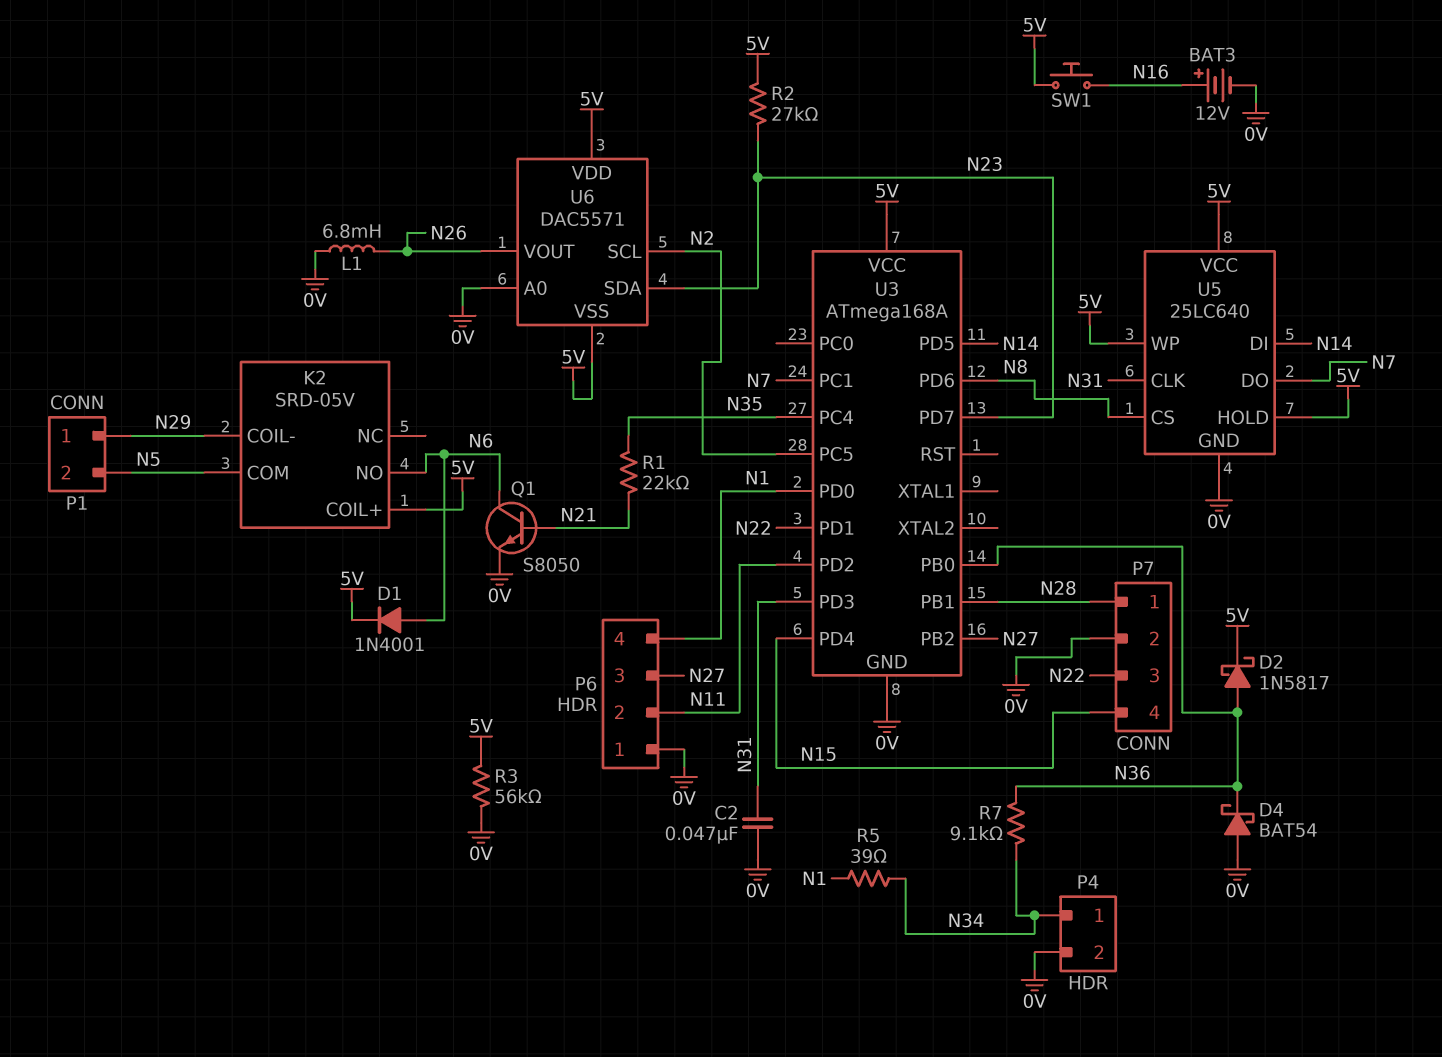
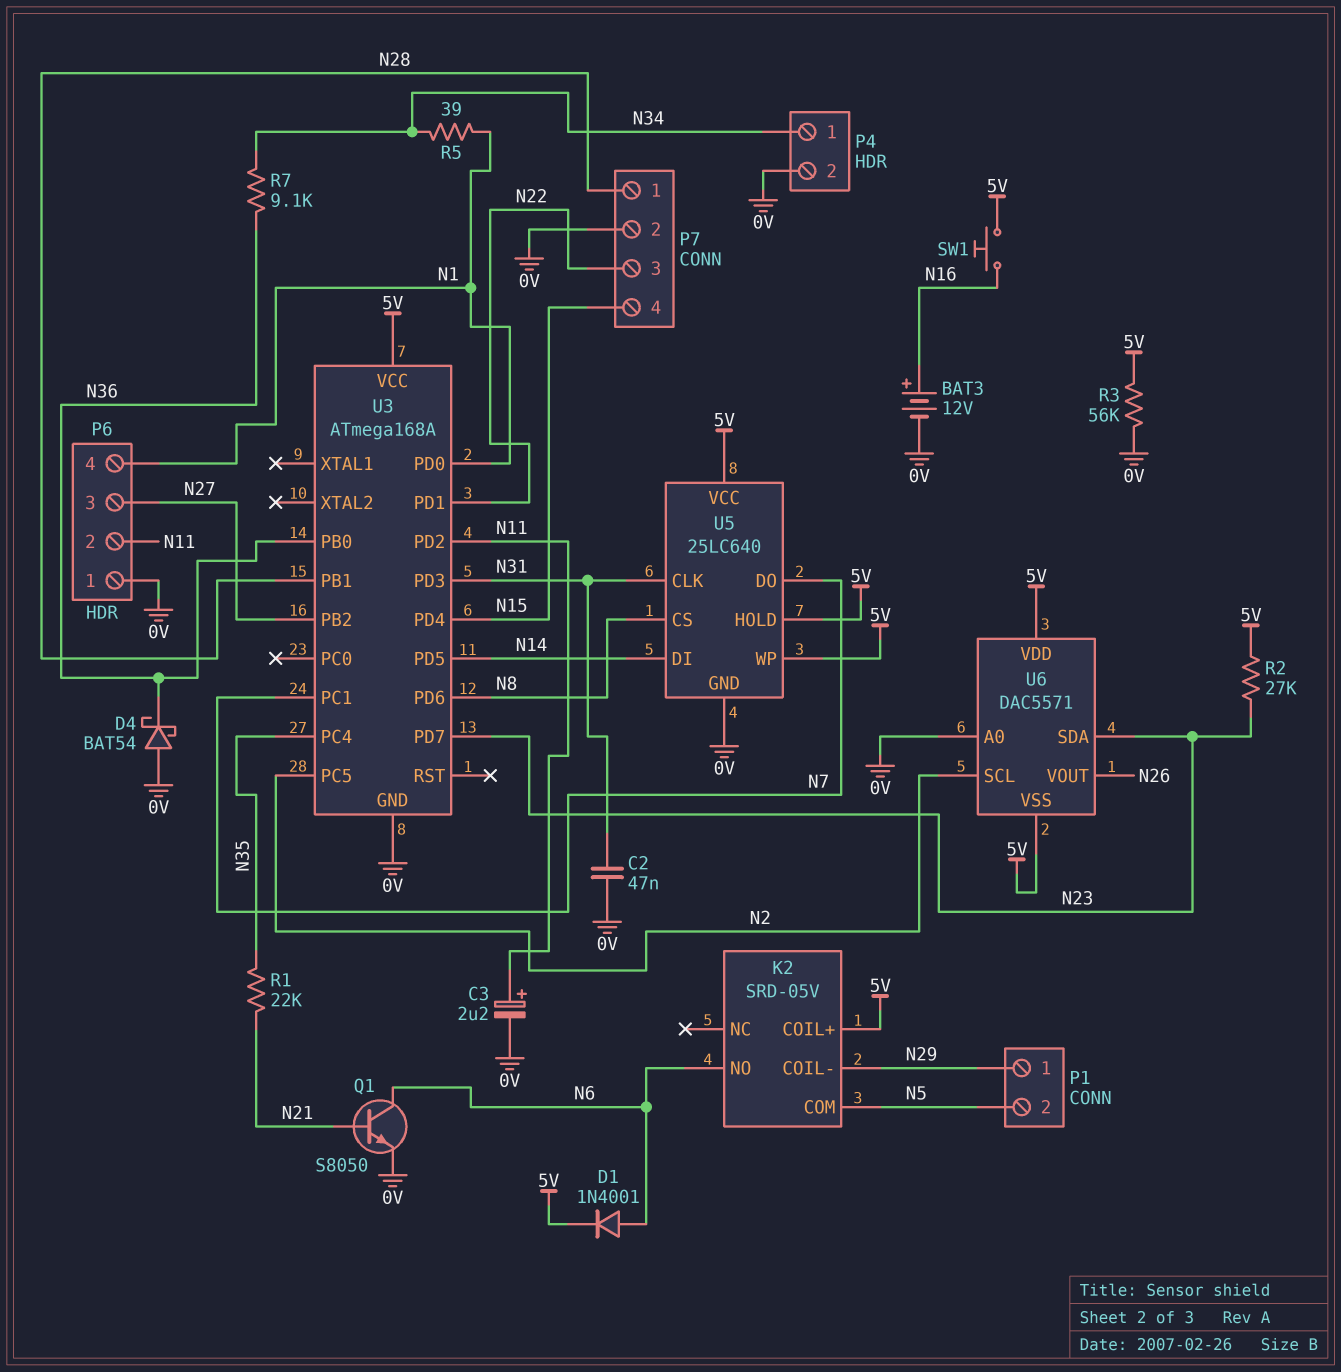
C3: none -> 2.2uF (plus N11, minus 0V)
D2: schottky 1N5817 (A N36, K 5V) -> none
L1: 6.8mH (0V, N26) -> none

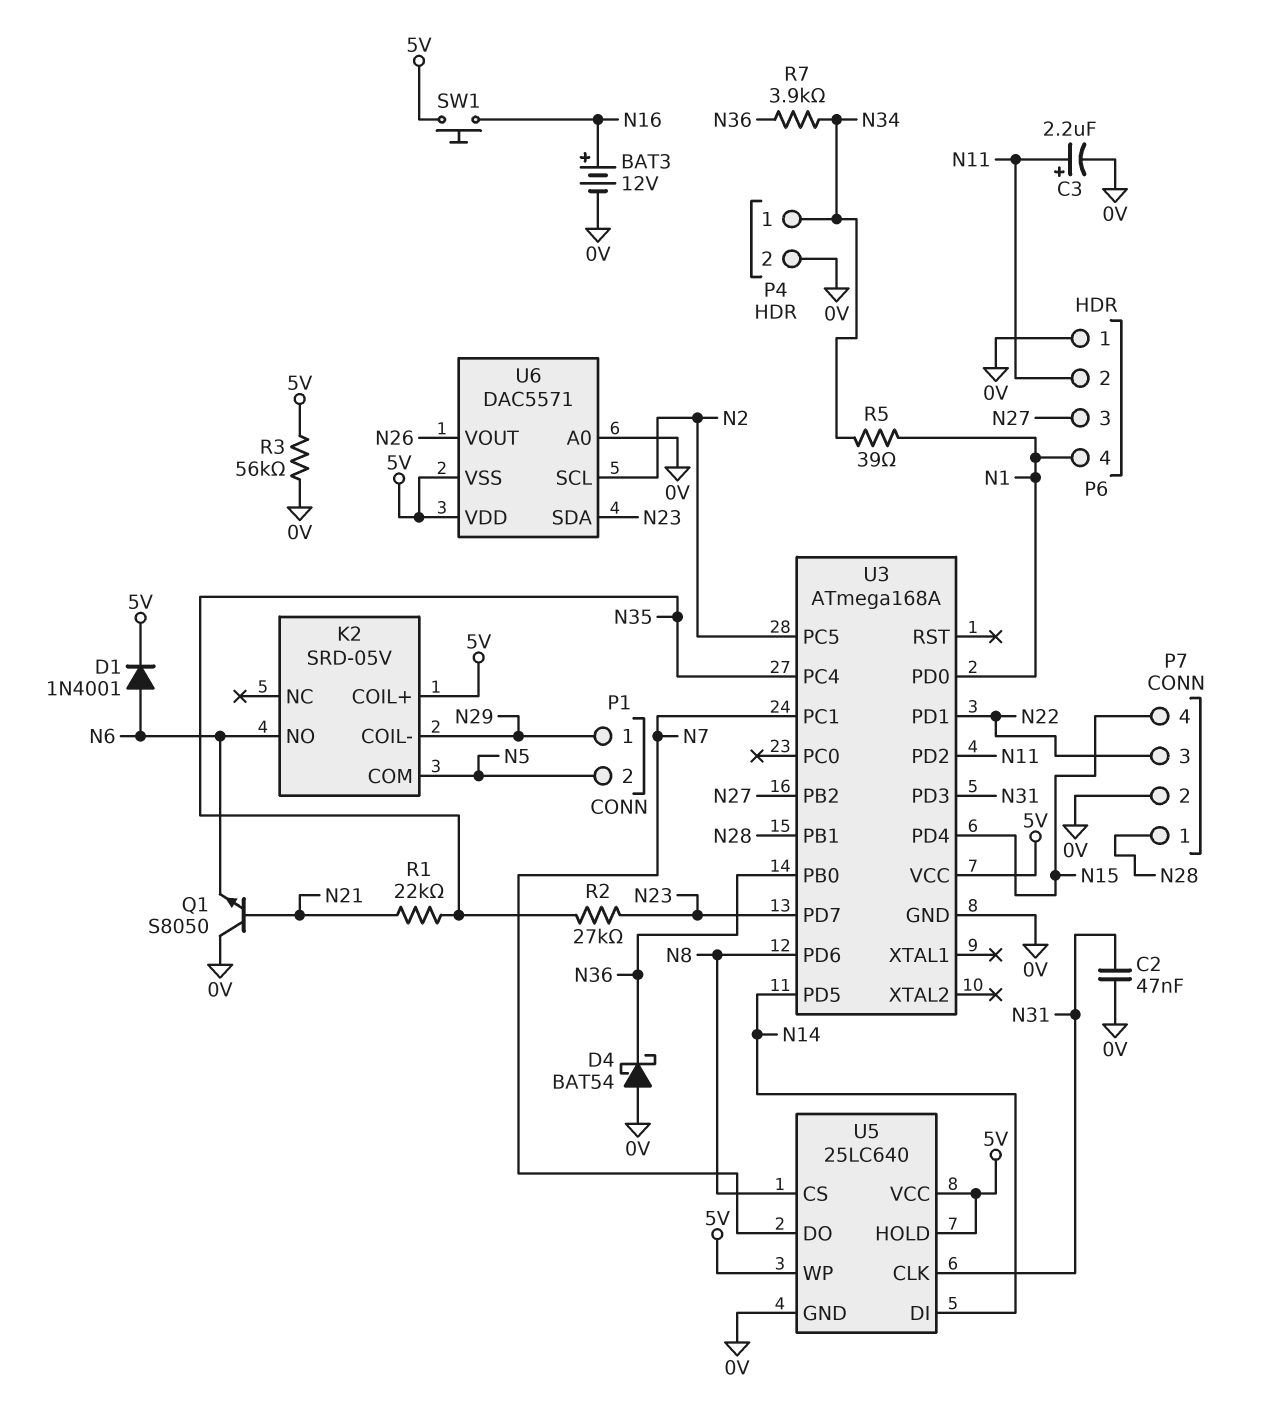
Q1: NPN S8050 (B N21, C N6, E 0V) -> NPN S8050 (B N21, C 0V, E N6)
R2: 27k (5V, N23) -> 27k (N23, N35)
R7: 9.1k (N34, N36) -> 3.9k (N34, N36)

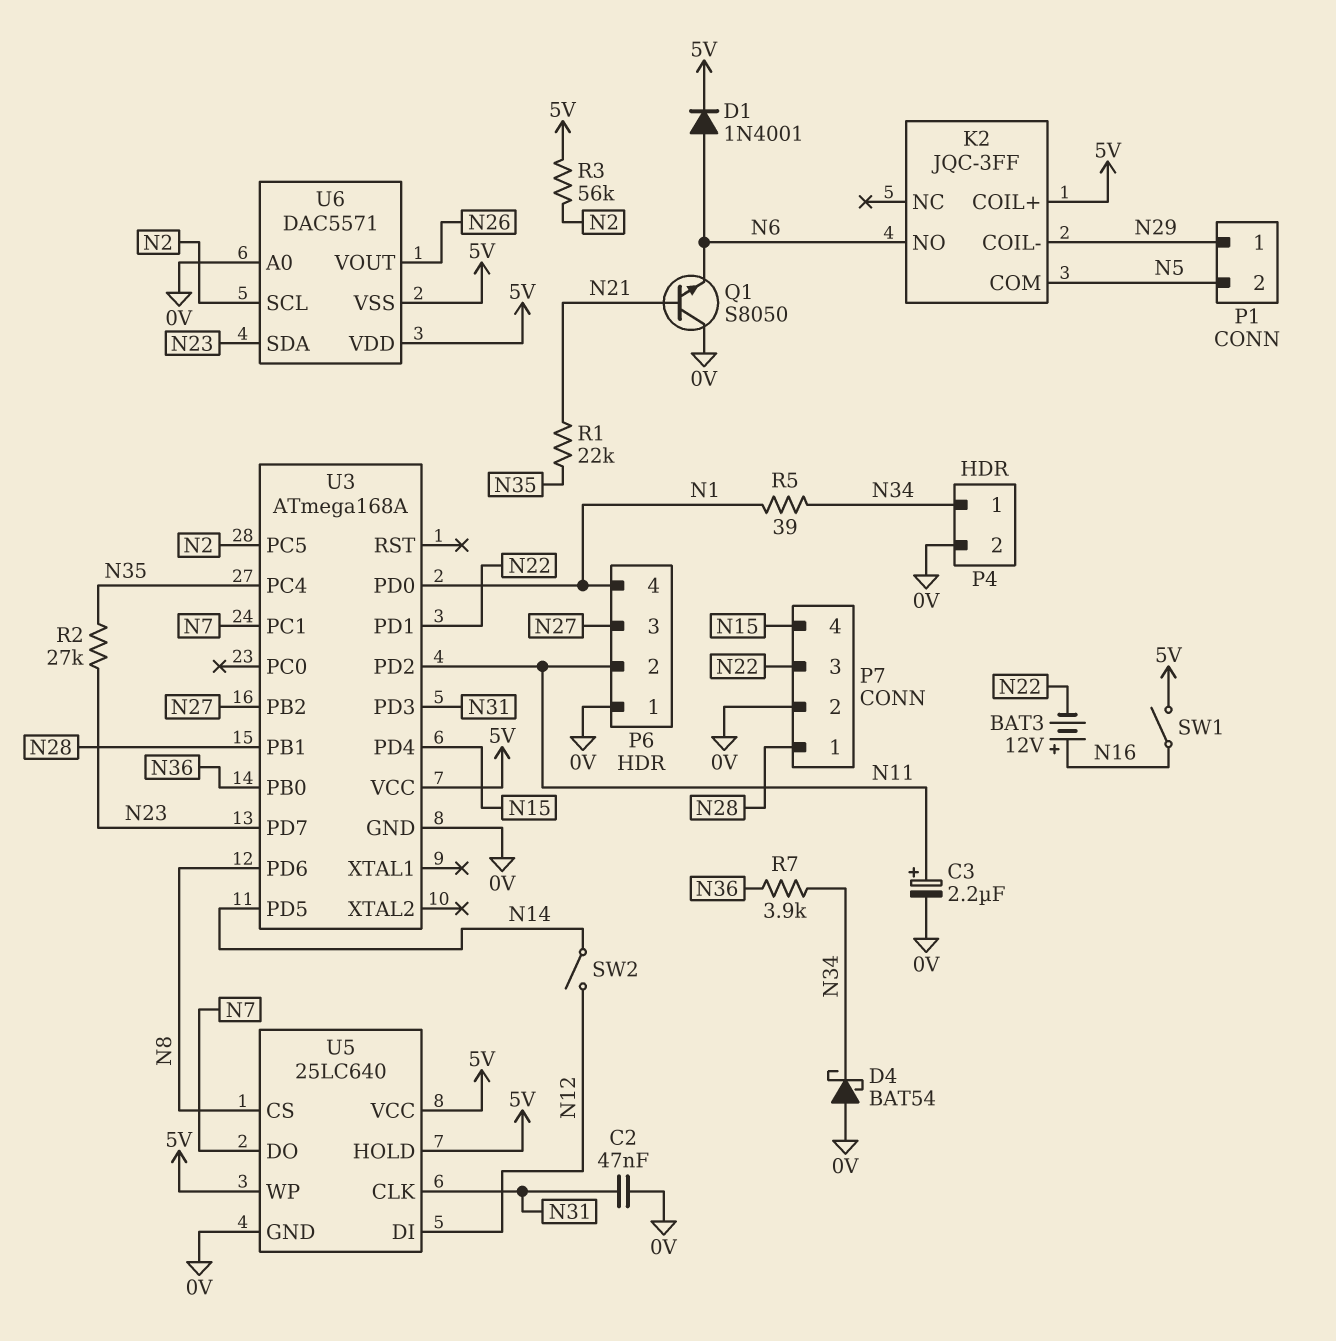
BAT3: 12V (plus N16, minus 0V) -> 12V (plus N16, minus N22)
D4: schottky BAT54 (A 0V, K N36) -> schottky BAT54 (A 0V, K N34)
K2: SRD-05V -> JQC-3FF
R3: 56k (0V, 5V) -> 56k (5V, N2)
SW1: button (5V, N16) -> switch (5V, N16)
SW2: none -> switch (N12, N14)
U5 pin DI: N14 -> N12

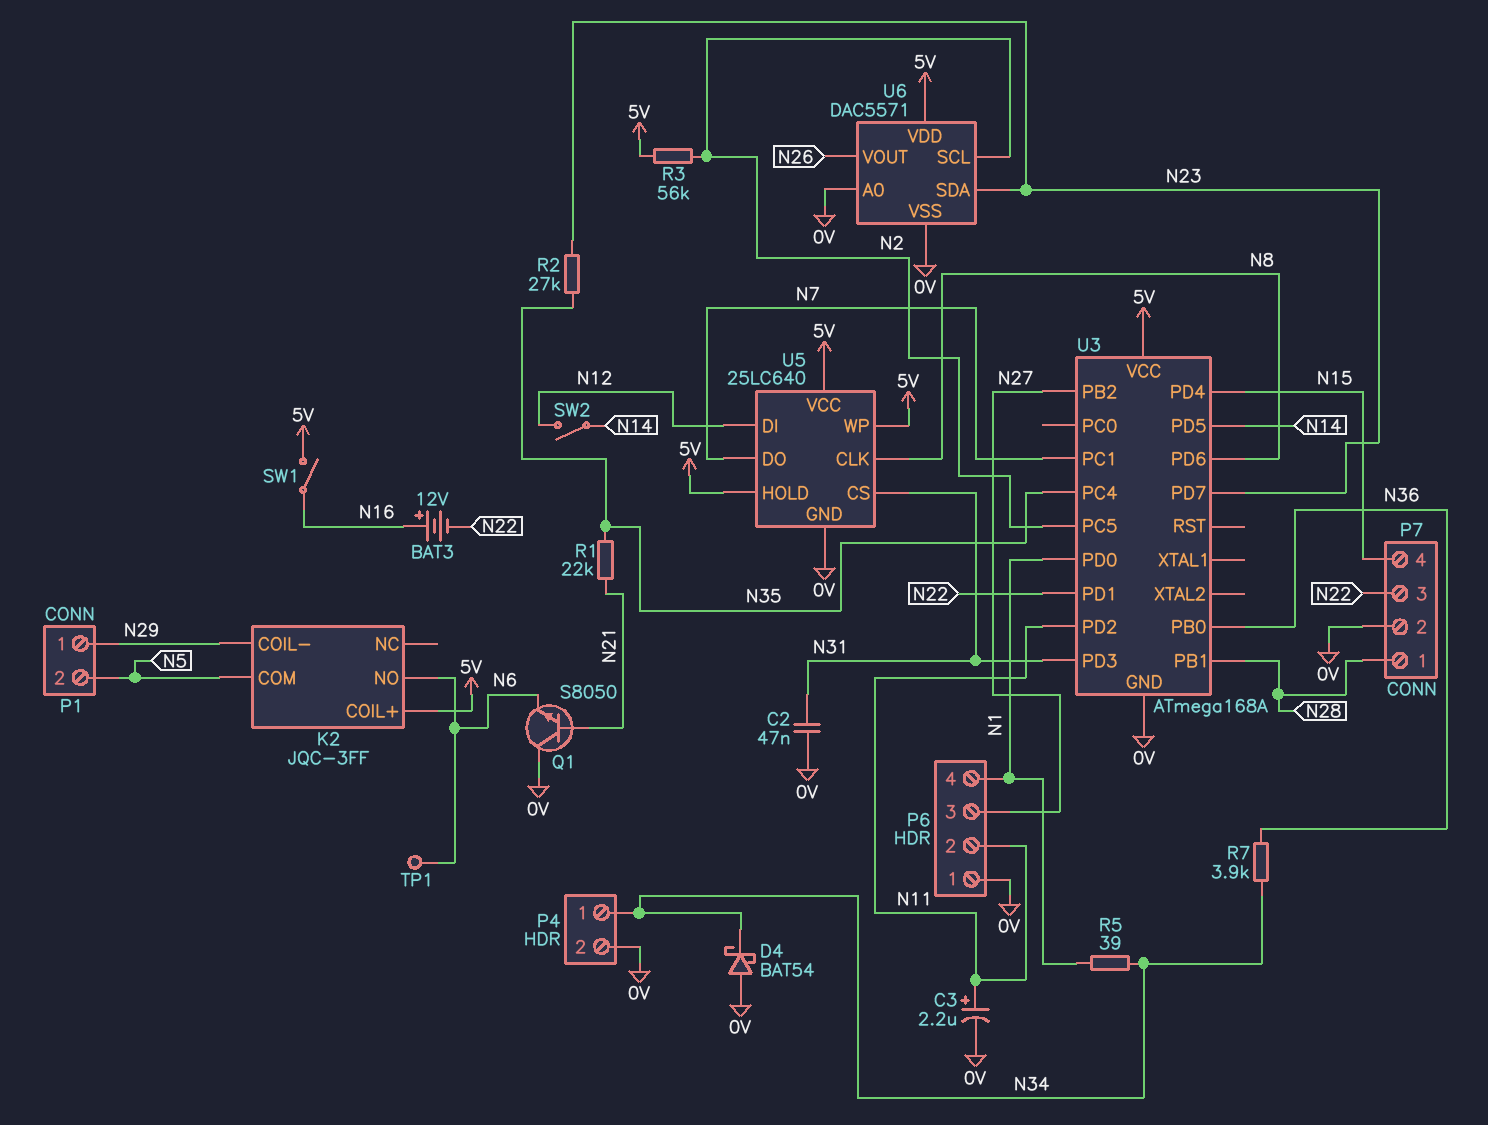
D1: diode 1N4001 (A N6, K 5V) -> none
TP1: none -> test point (N6)
U5 pin CLK: N31 -> N8
U5 pin CS: N8 -> N31
U6 pin VSS: 5V -> 0V

